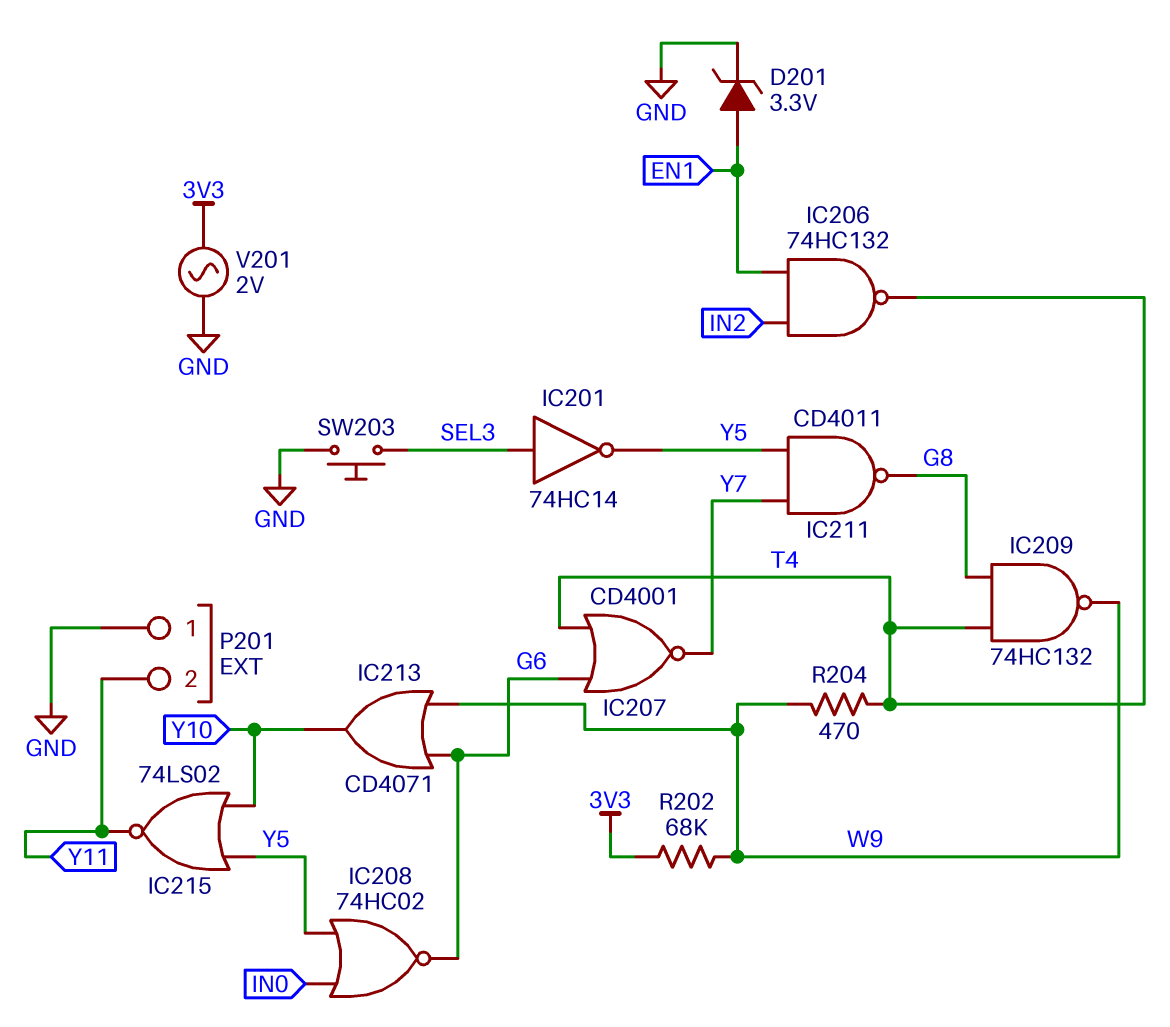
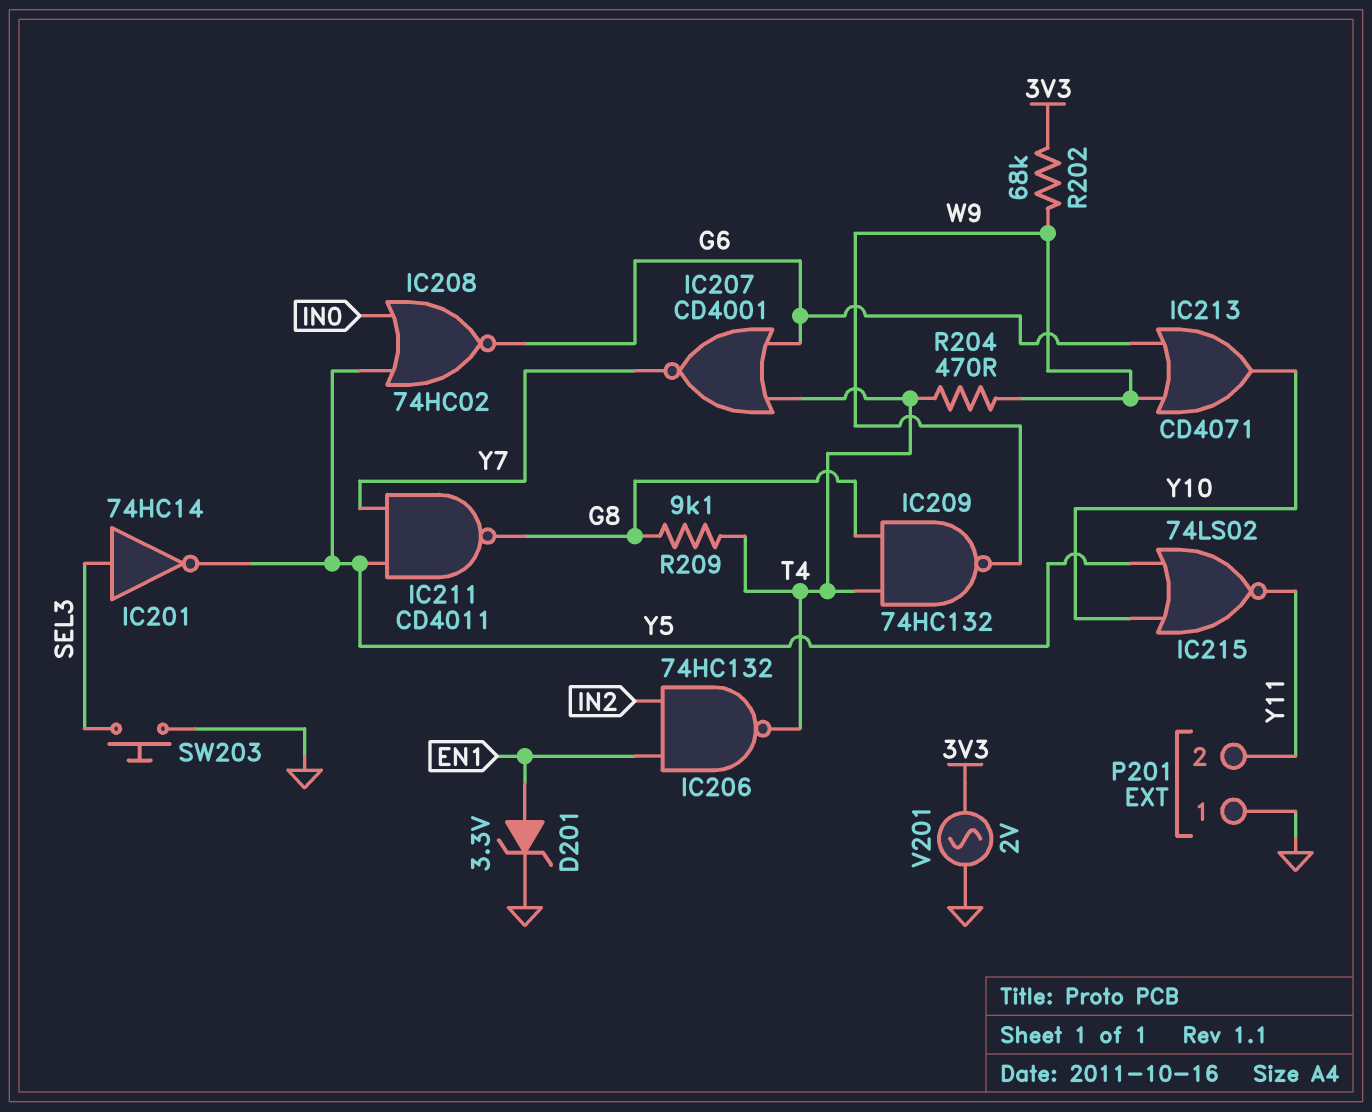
R209: none -> 9.1k (G8, T4)

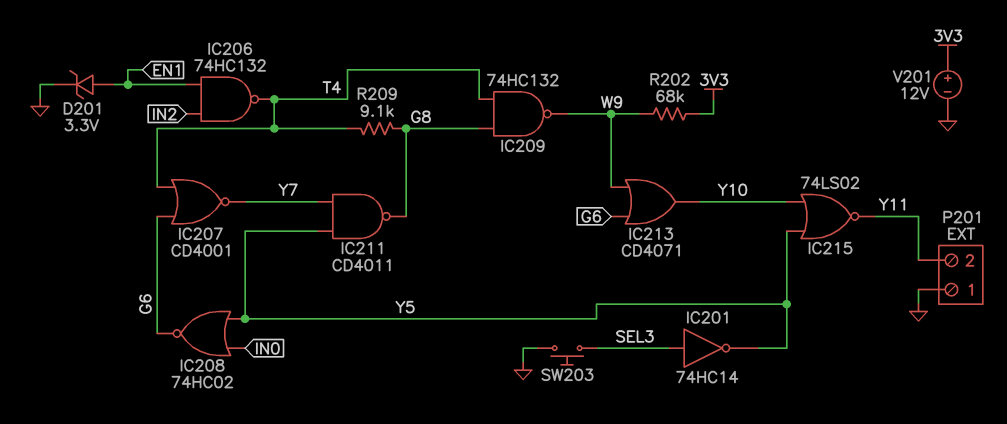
R204: 470 (T4, W9) -> none
V201: AC 2V (3V3, GND) -> 12V (plus 3V3, minus GND)

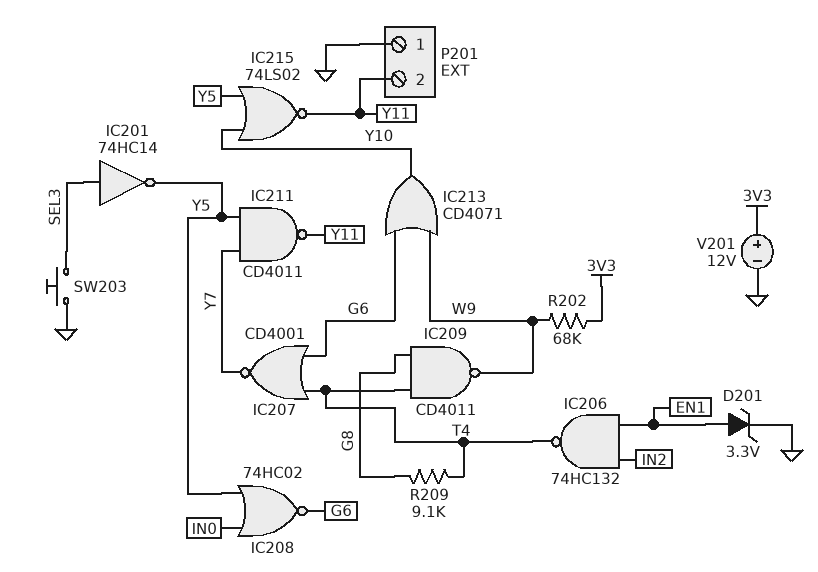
IC209: NAND 74HC132 (in G8, in T4, out W9) -> NAND CD4011 (in G8, in T4, out W9)
IC211: NAND CD4011 (in Y5, in Y7, out G8) -> NAND CD4011 (in Y5, in Y7, out Y11)

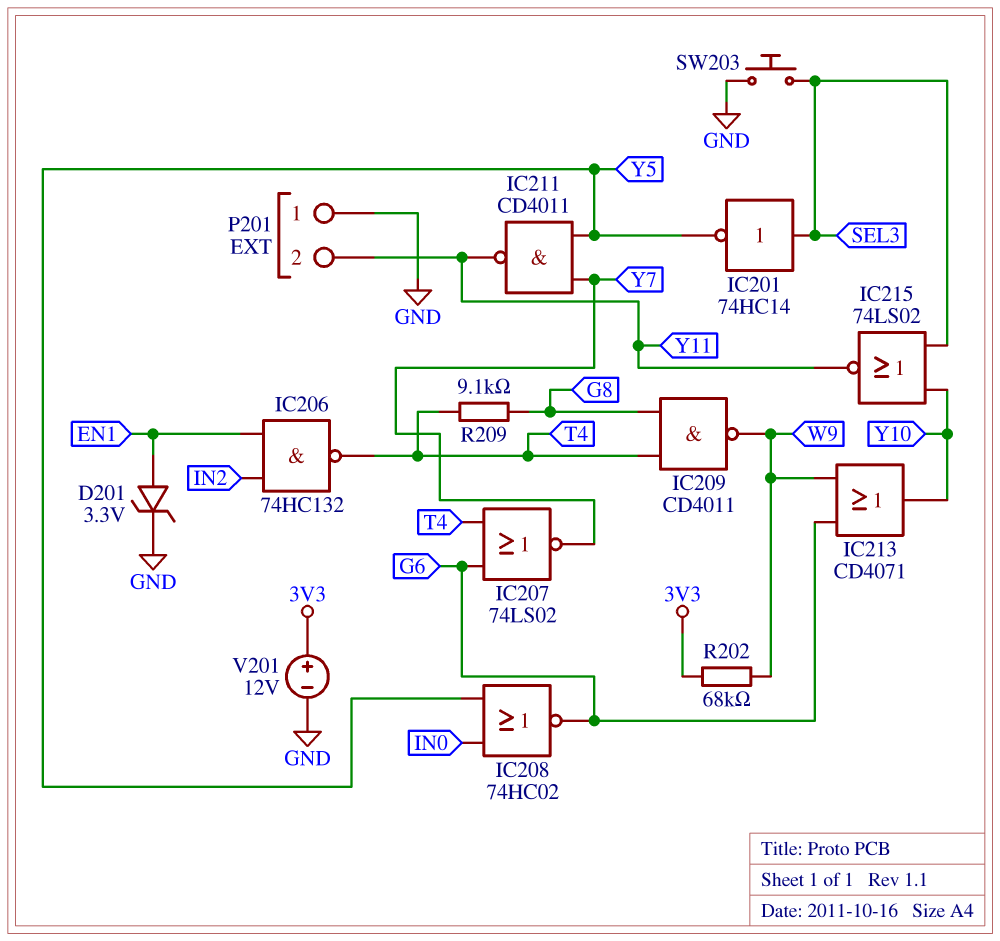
IC207: NOR CD4001 (in G6, in T4, out Y7) -> NOR 74LS02 (in G6, in T4, out Y7)
IC215: NOR 74LS02 (in Y5, in Y10, out Y11) -> NOR 74LS02 (in SEL3, in Y10, out Y11)

